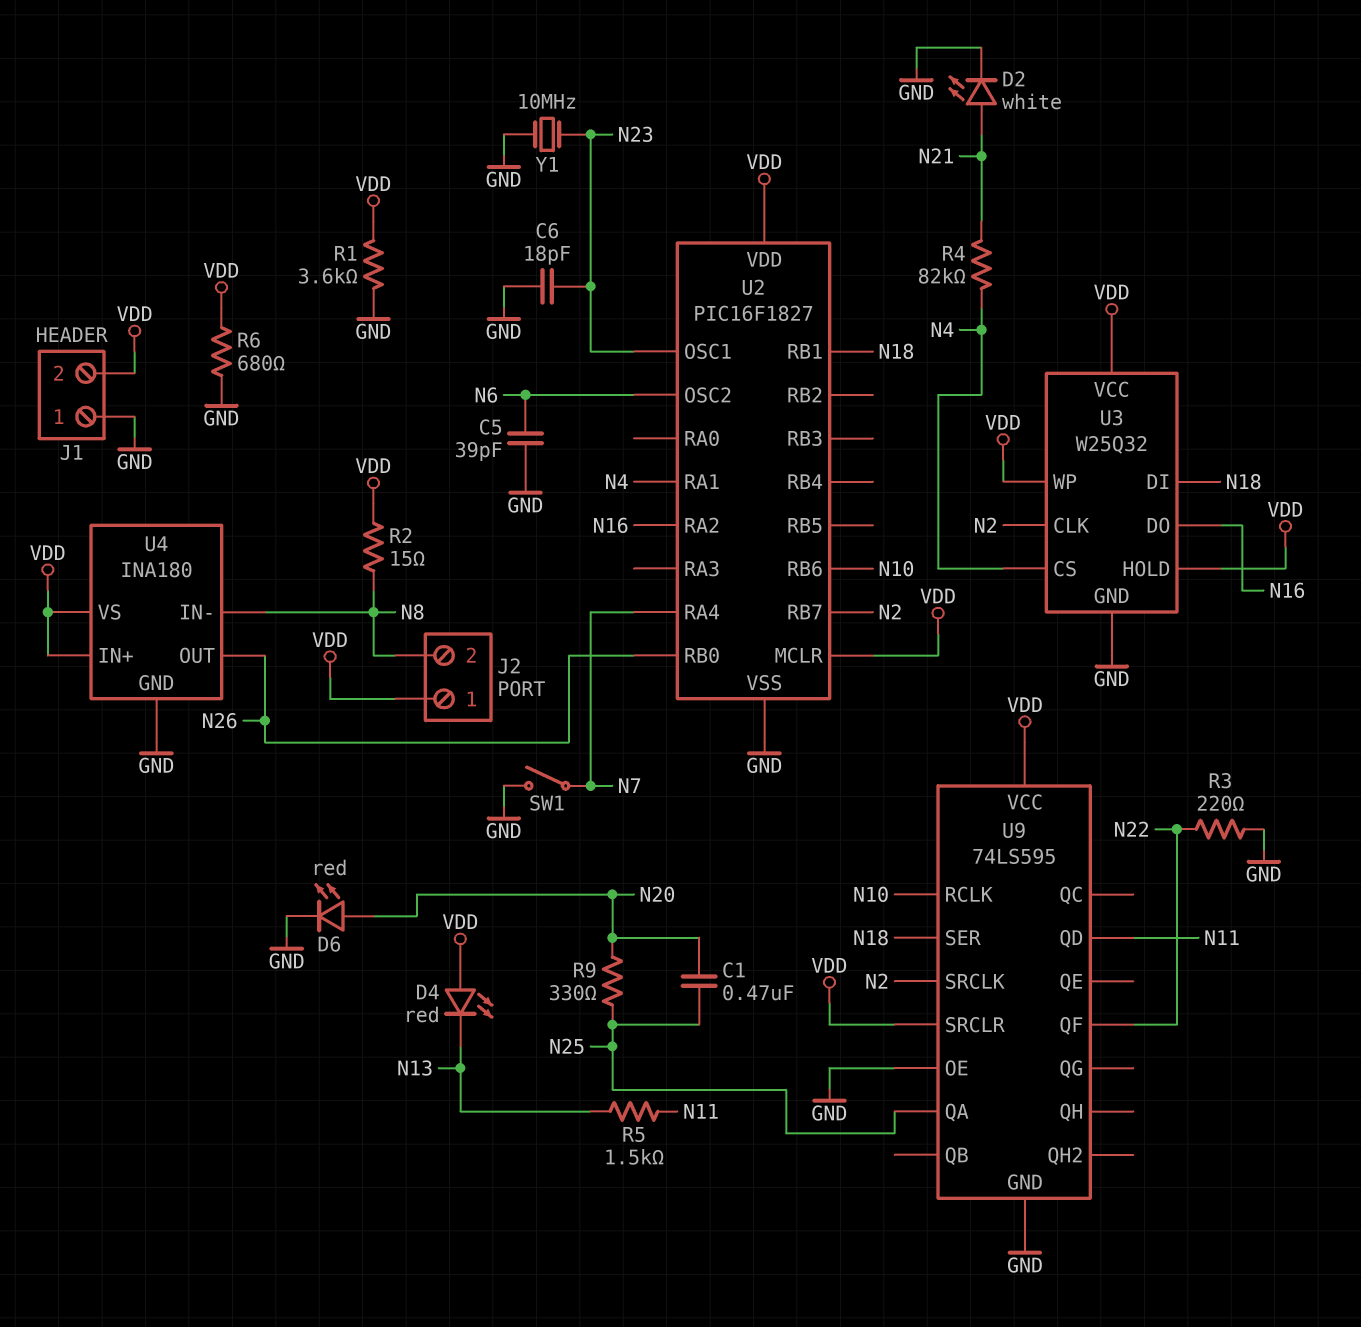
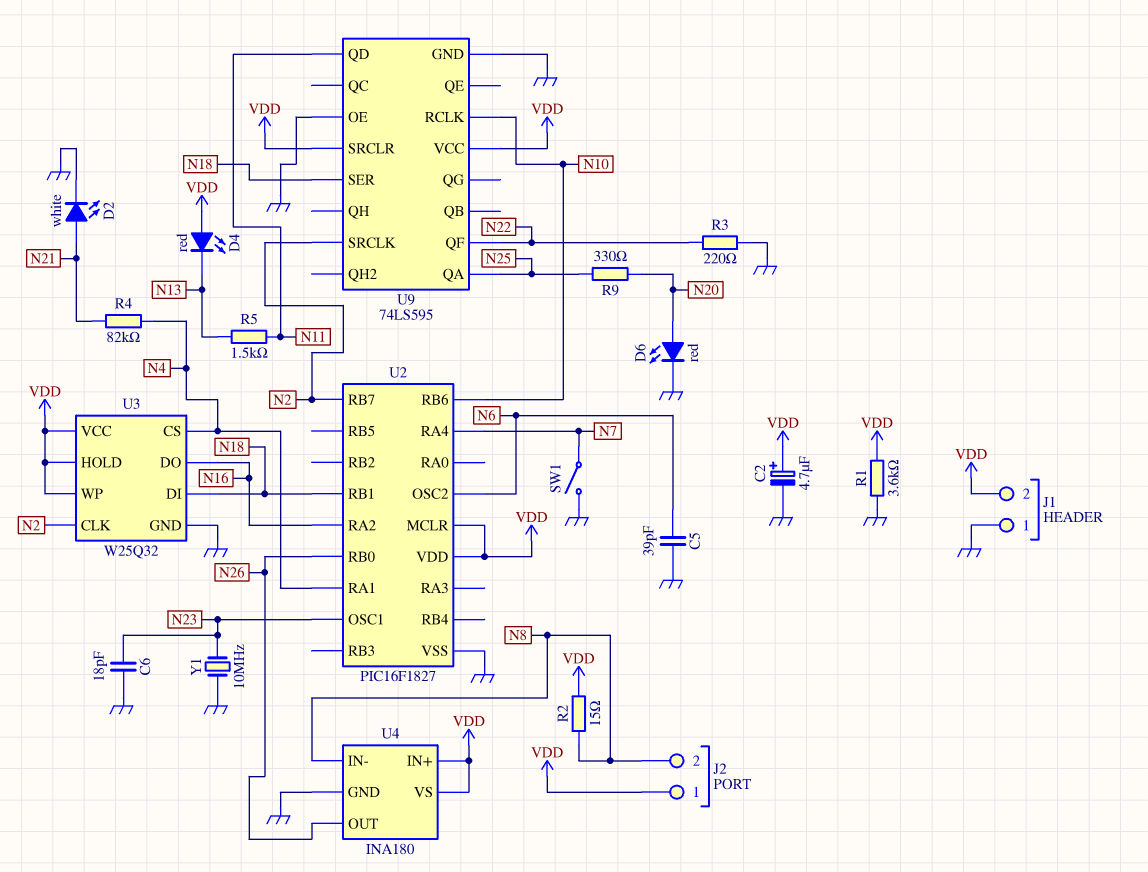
C1: 470nF (N20, N25) -> none
C2: none -> 4.7uF (plus VDD, minus GND)
R6: 680 (GND, VDD) -> none

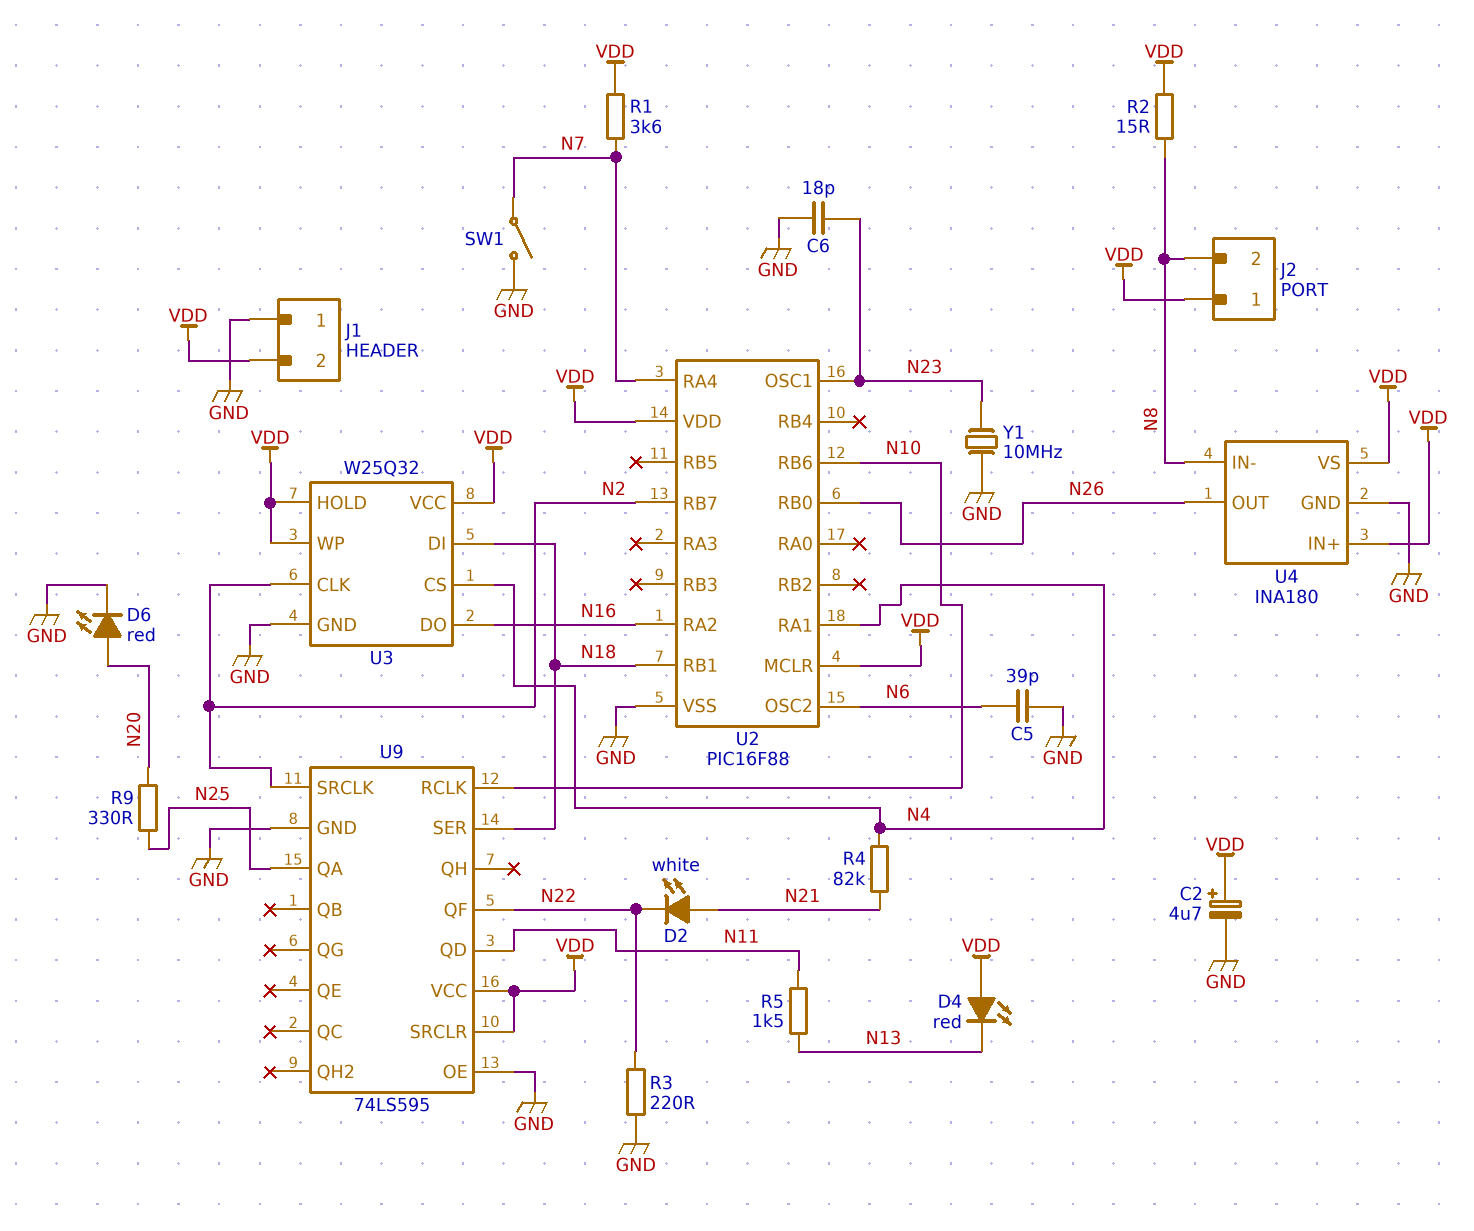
D2: LED white (A N21, K GND) -> LED white (A N21, K N22)
R1: 3.6k (GND, VDD) -> 3.6k (N7, VDD)
U2: PIC16F1827 -> PIC16F88

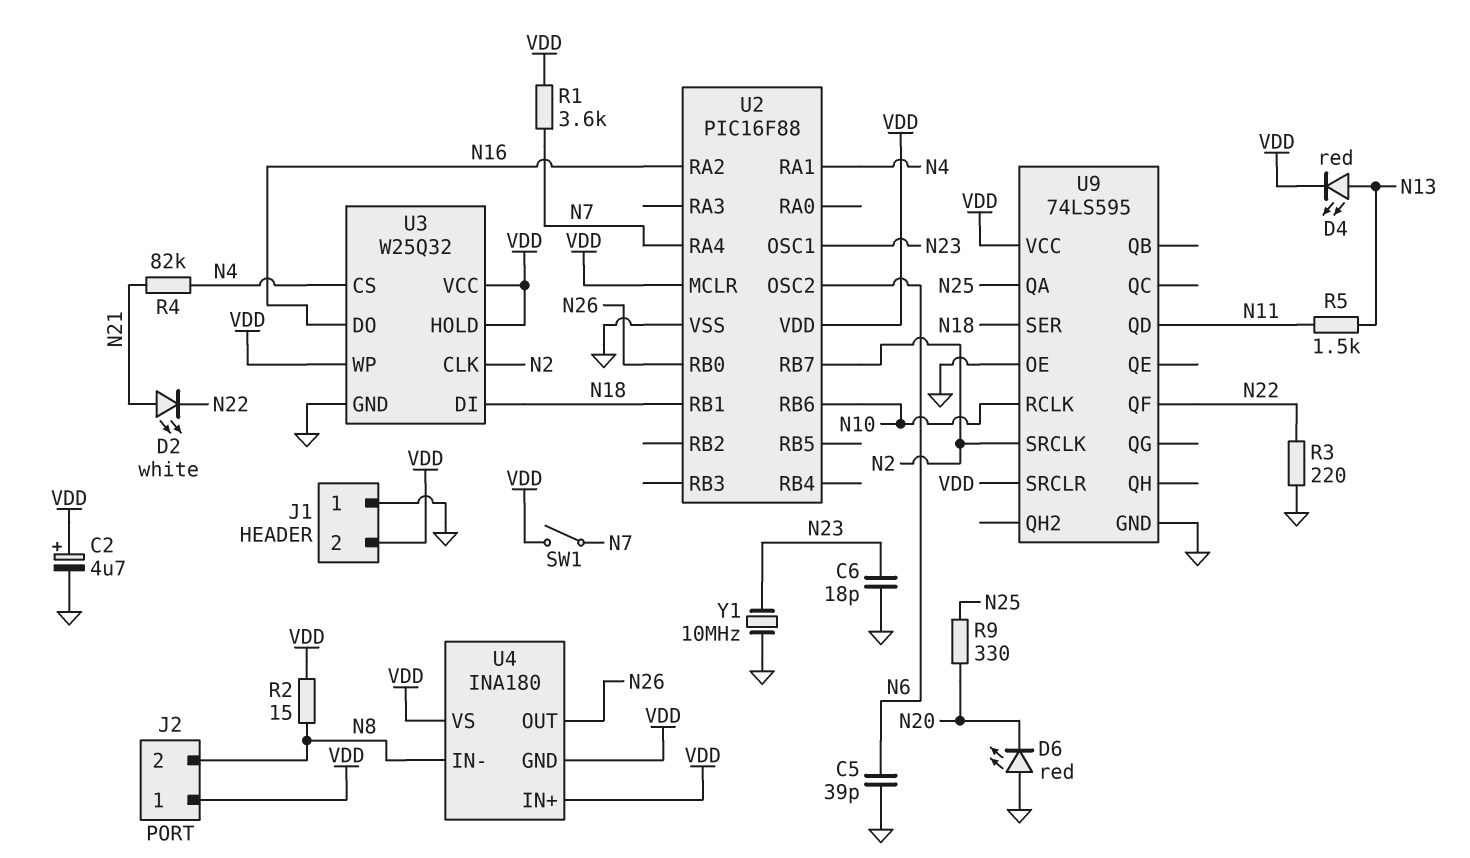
D4: LED red (A VDD, K N13) -> LED red (A N13, K VDD)
D6: LED red (A N20, K GND) -> LED red (A GND, K N20)
SW1: switch (GND, N7) -> switch (N7, VDD)
U4 pin GND: GND -> VDD

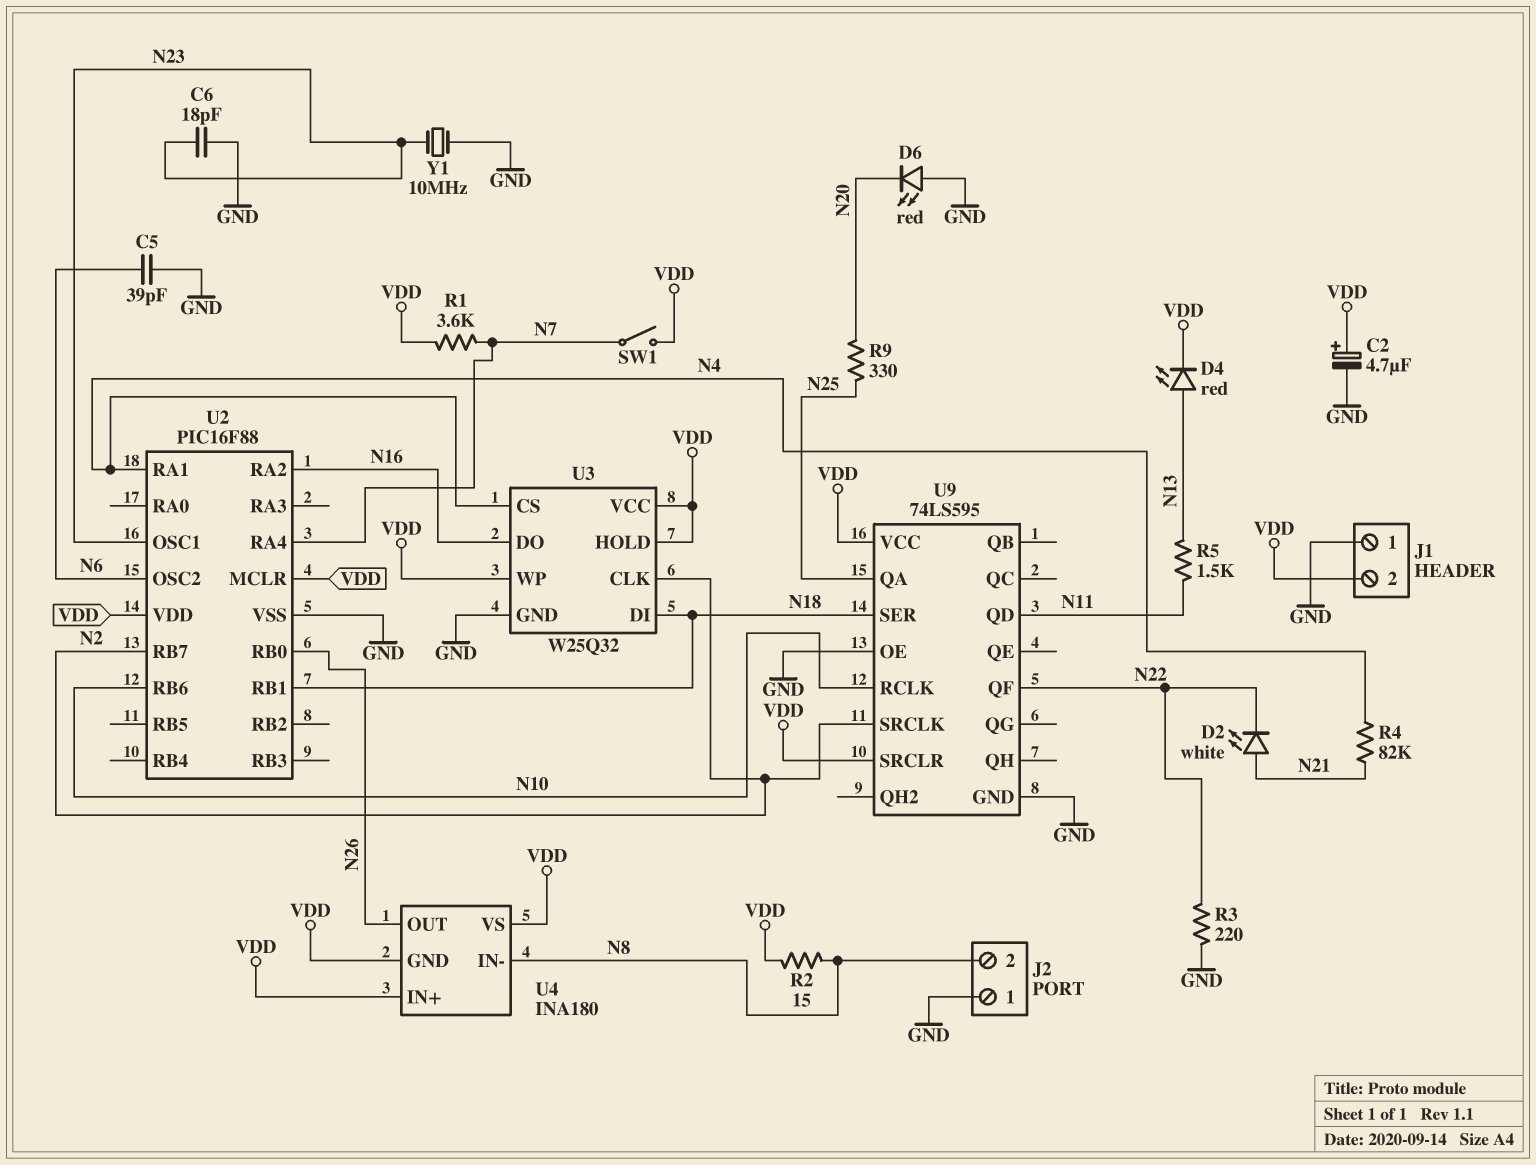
J2 pin 1: VDD -> GND

